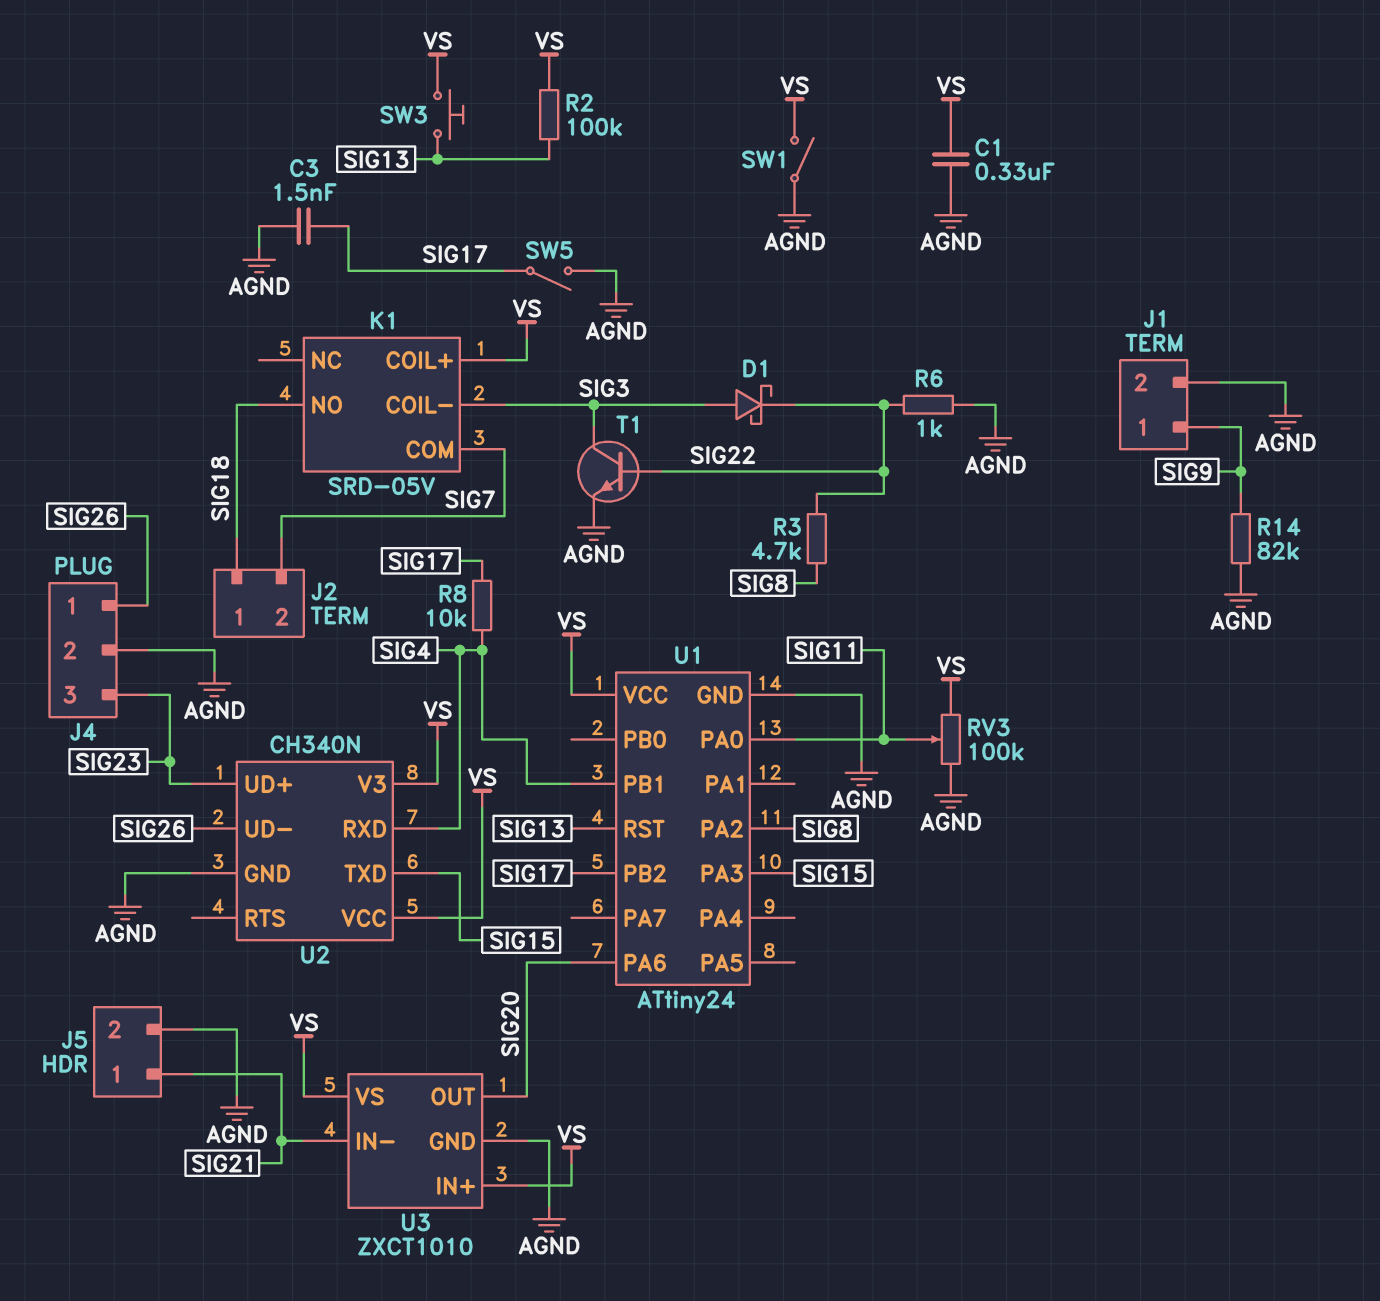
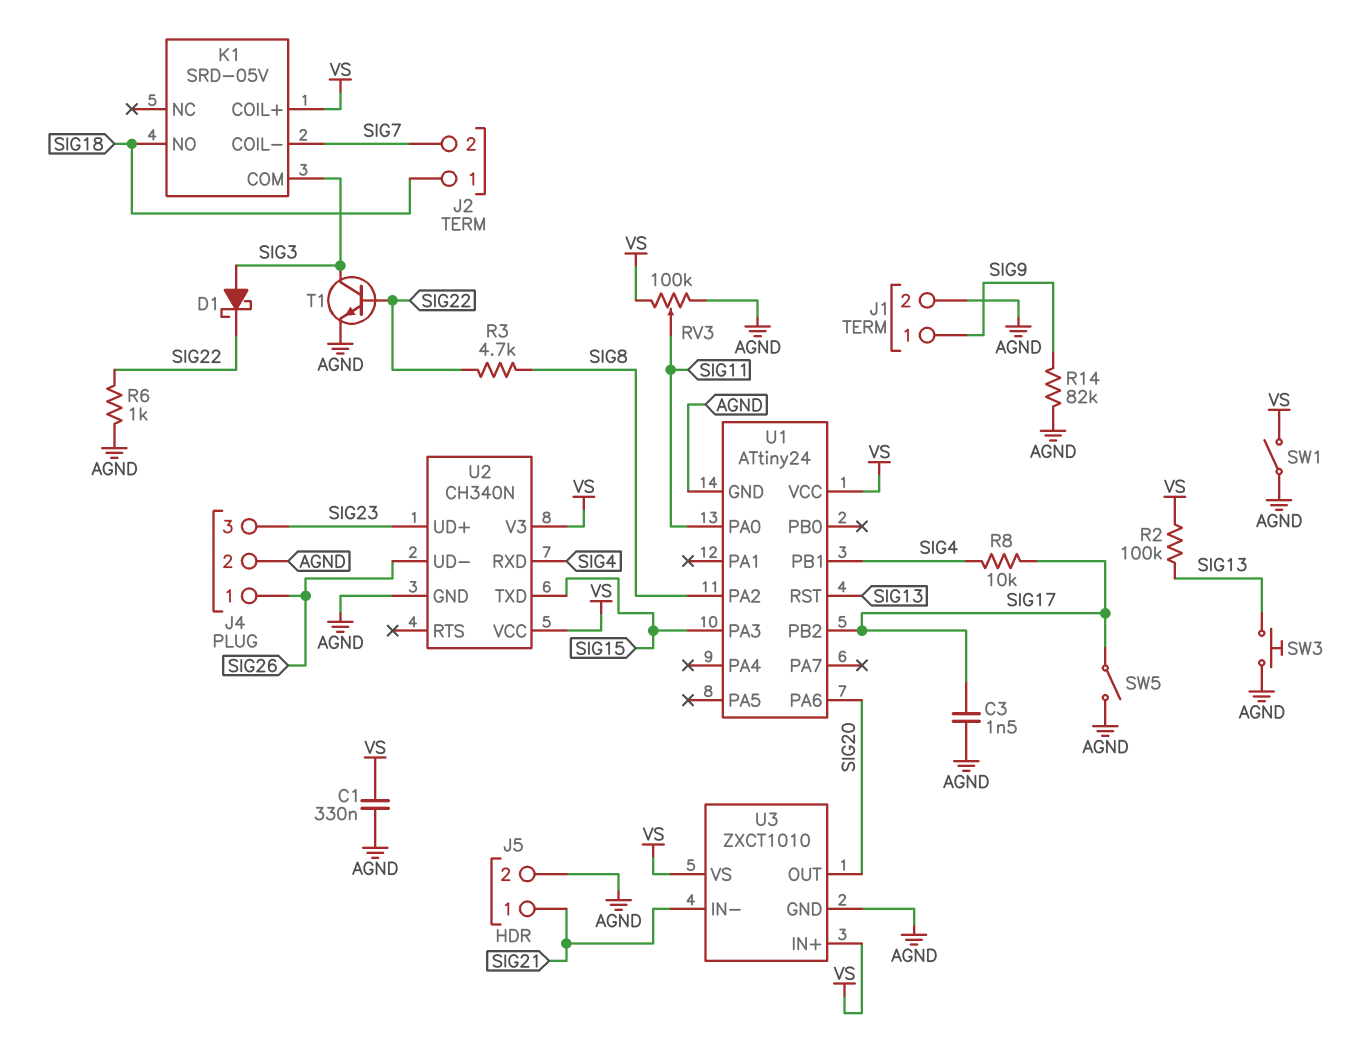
K1 pin COIL-: SIG3 -> SIG7
K1 pin COM: SIG7 -> SIG3
SW3: button (SIG13, VS) -> button (AGND, SIG13)

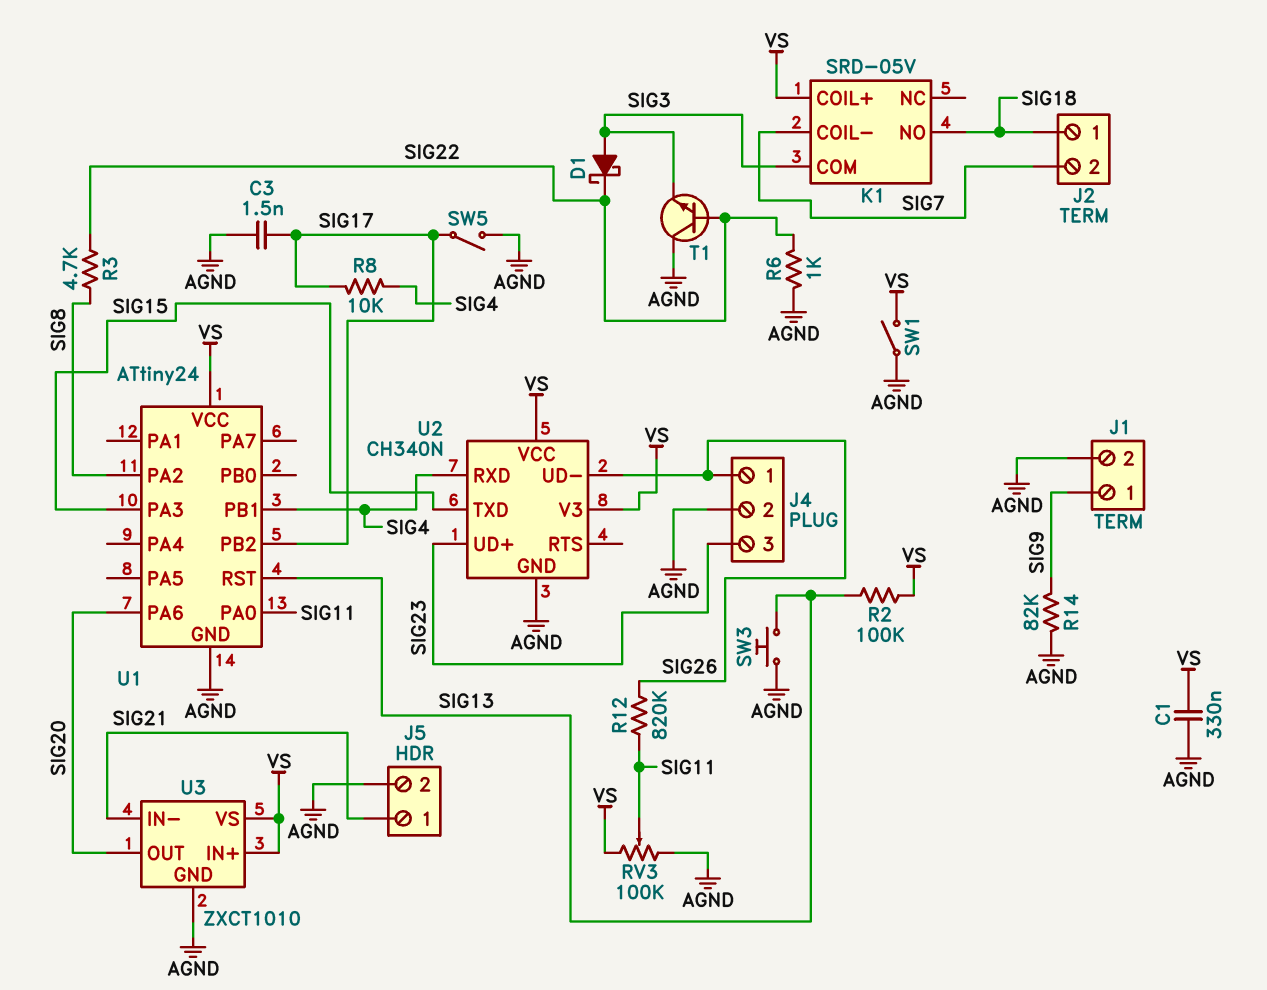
R12: none -> 820k (SIG11, SIG26)
T1: NPN (B SIG22, C SIG3, E AGND) -> NPN (B SIG22, C AGND, E SIG3)

